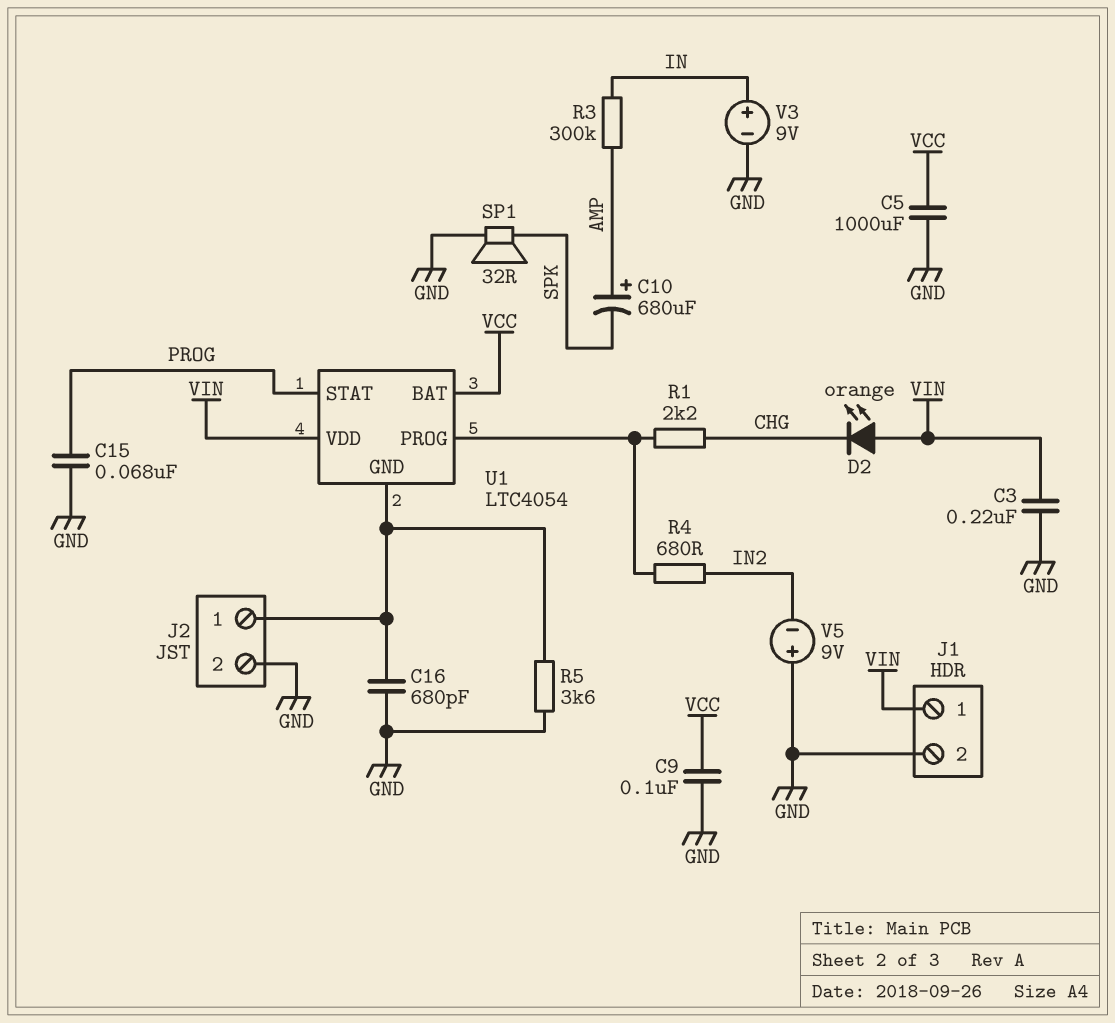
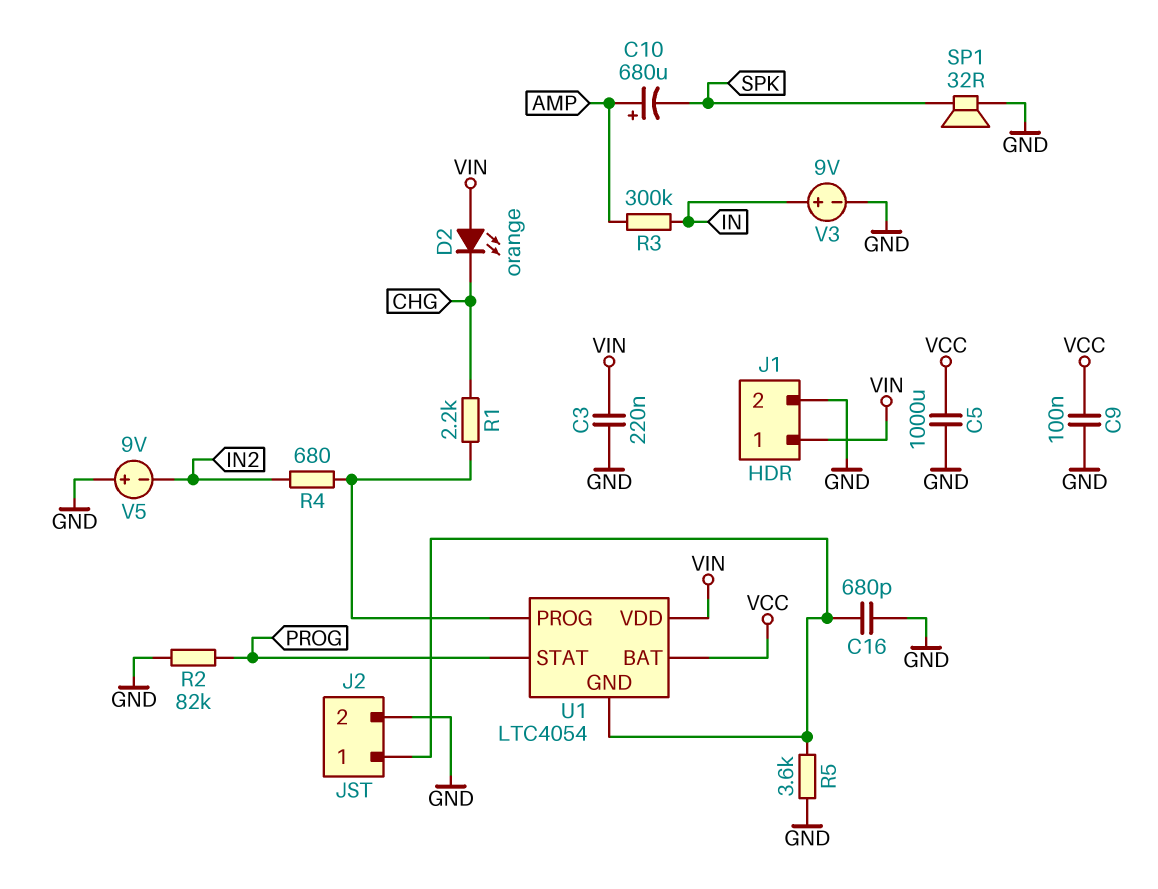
C15: 68nF (GND, PROG) -> none
R2: none -> 82k (GND, PROG)

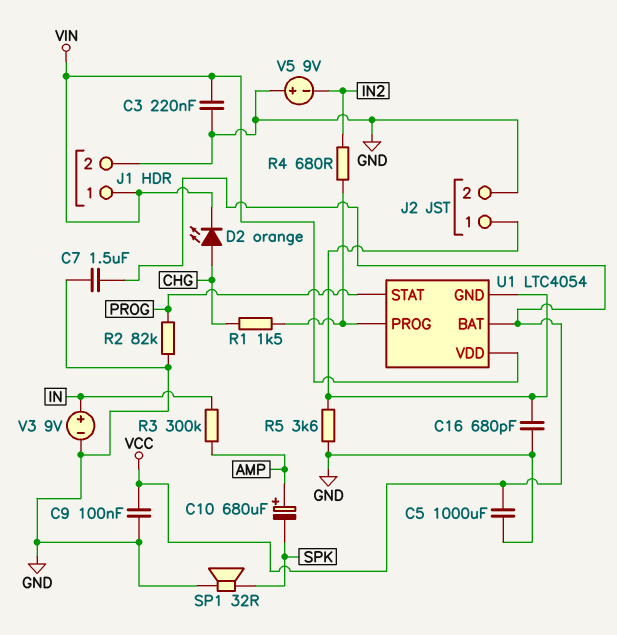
C7: none -> 1.5uF (GND, VCC)
D2: LED orange (A VIN, K CHG) -> LED orange (A CHG, K VIN)
R1: 2.2k (CHG, U1/PROG) -> 1.5k (CHG, U1/PROG)

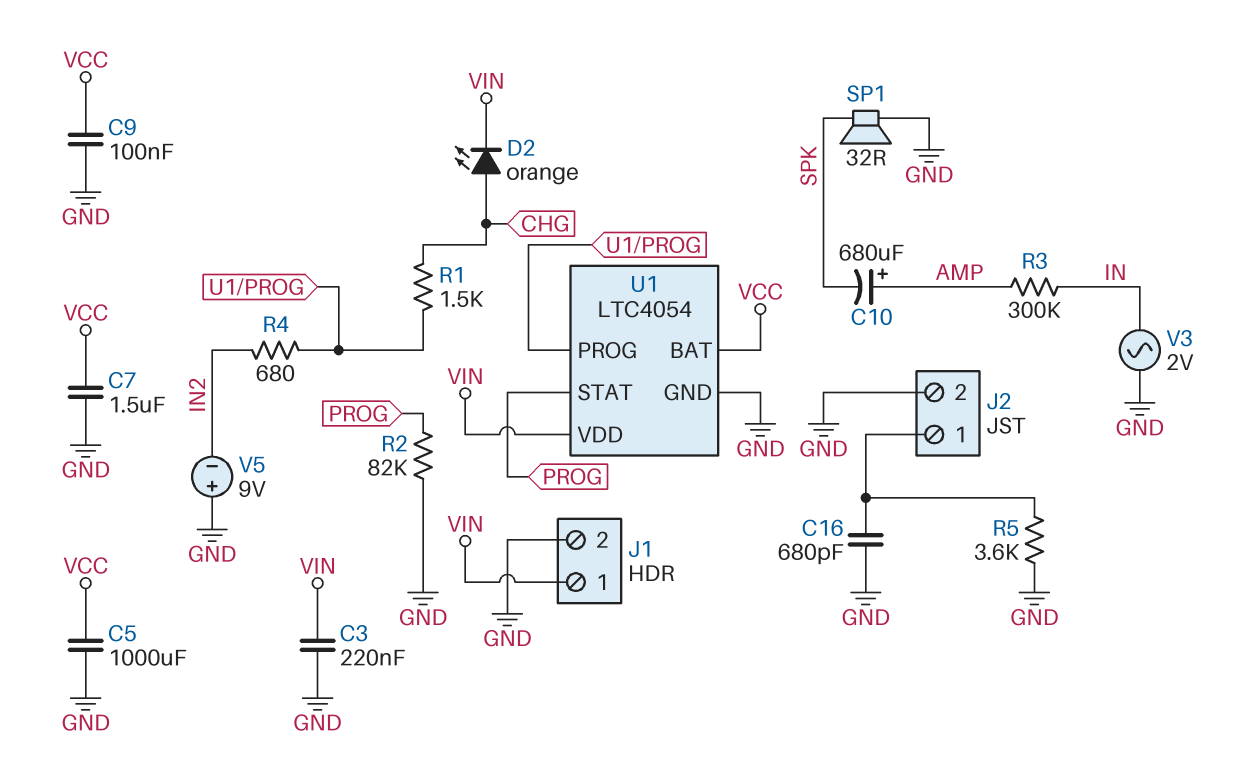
U1 pin GND: J2/1 -> GND
V3: 9V (plus IN, minus GND) -> AC 2V (GND, IN)

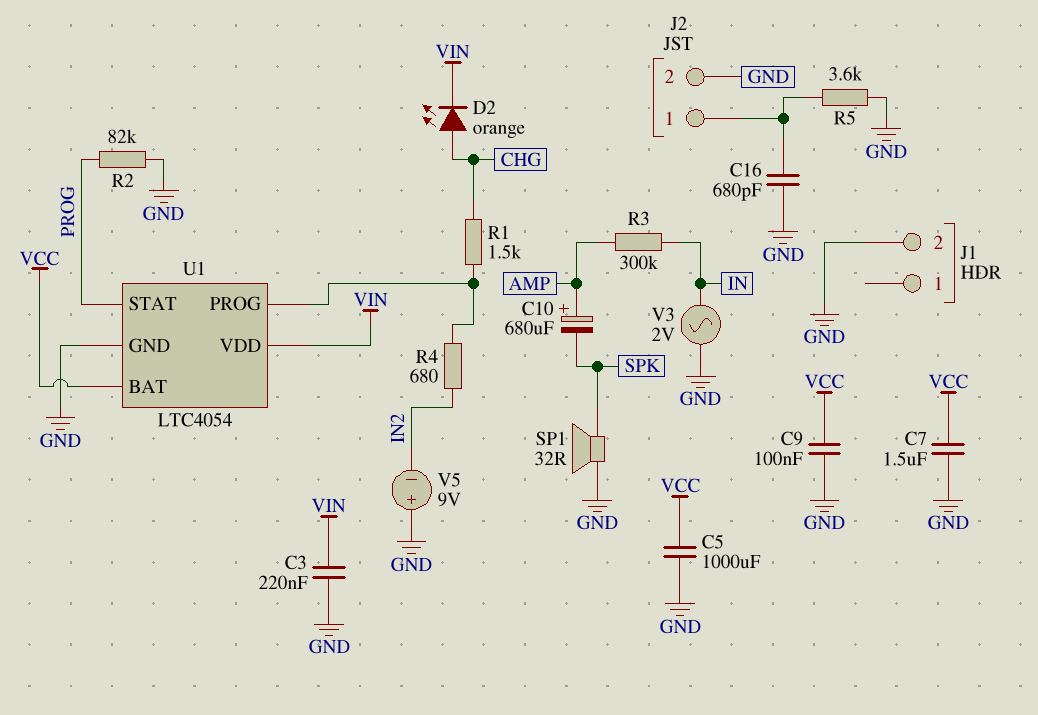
J1 pin 1: VIN -> none

